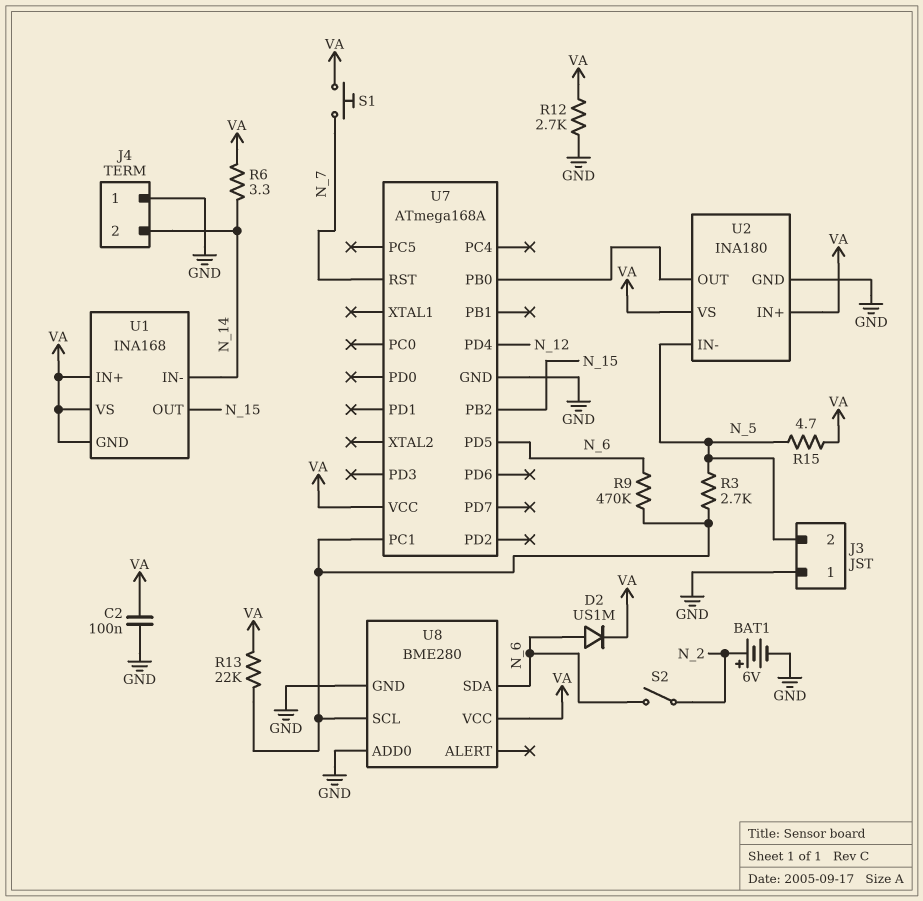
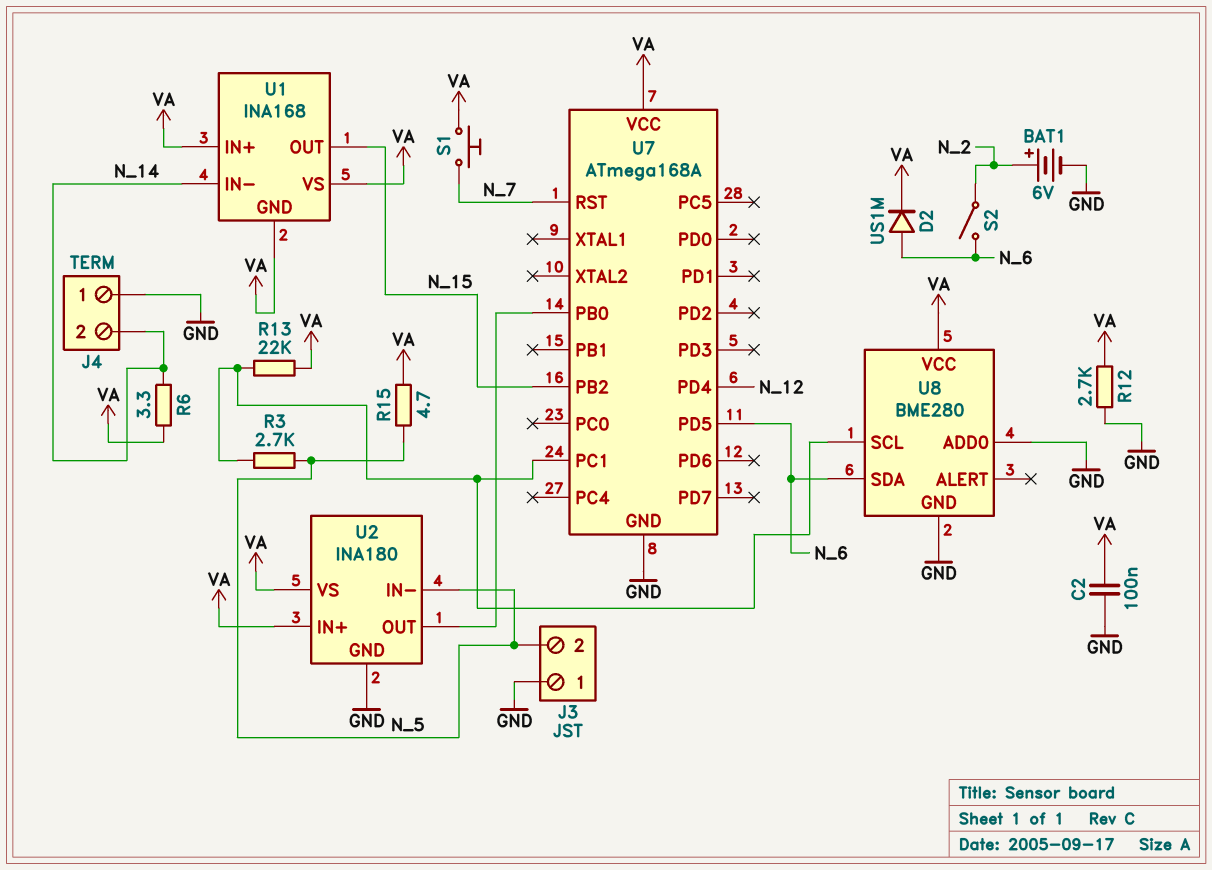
R9: 470k (N_6, U7/PC1) -> none

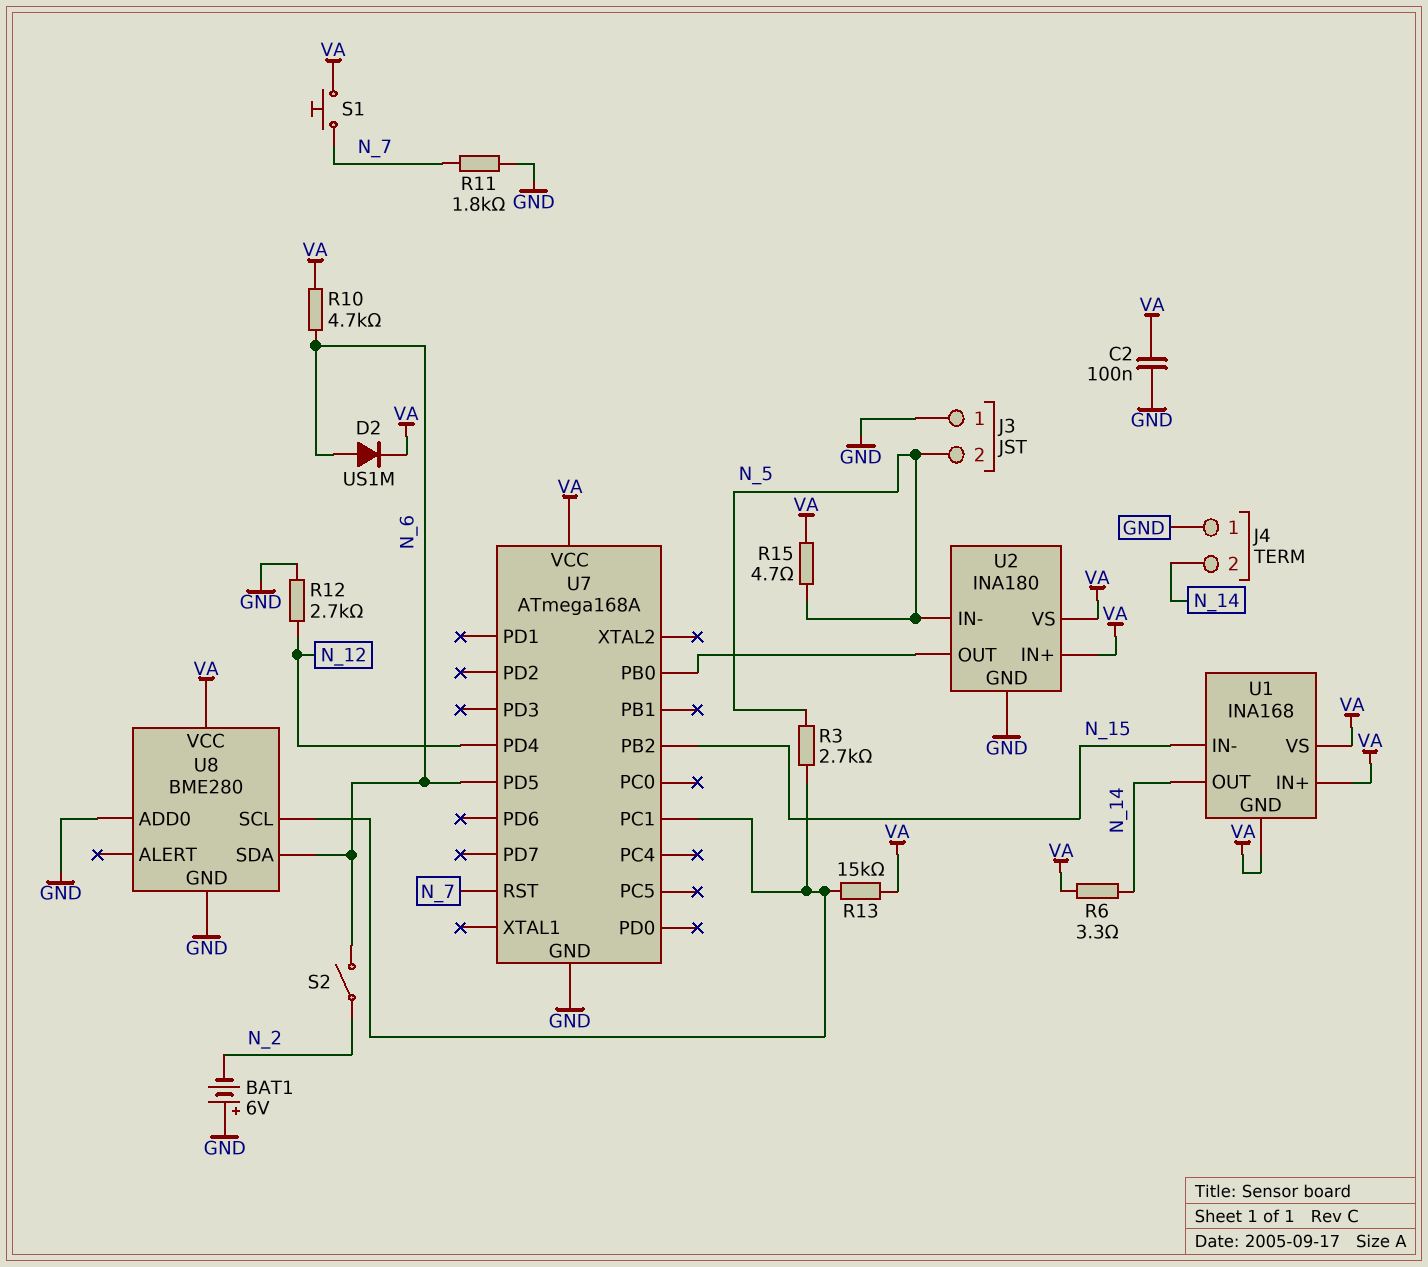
BAT1: 6V (plus N_2, minus GND) -> 6V (plus GND, minus N_2)
R10: none -> 4.7k (N_6, VA)
R11: none -> 1.8k (GND, N_7)
R12: 2.7k (GND, VA) -> 2.7k (GND, N_12)
R13: 22k (U7/PC1, VA) -> 15k (U7/PC1, VA)
U1 pin IN-: N_14 -> N_15
U1 pin OUT: N_15 -> N_14

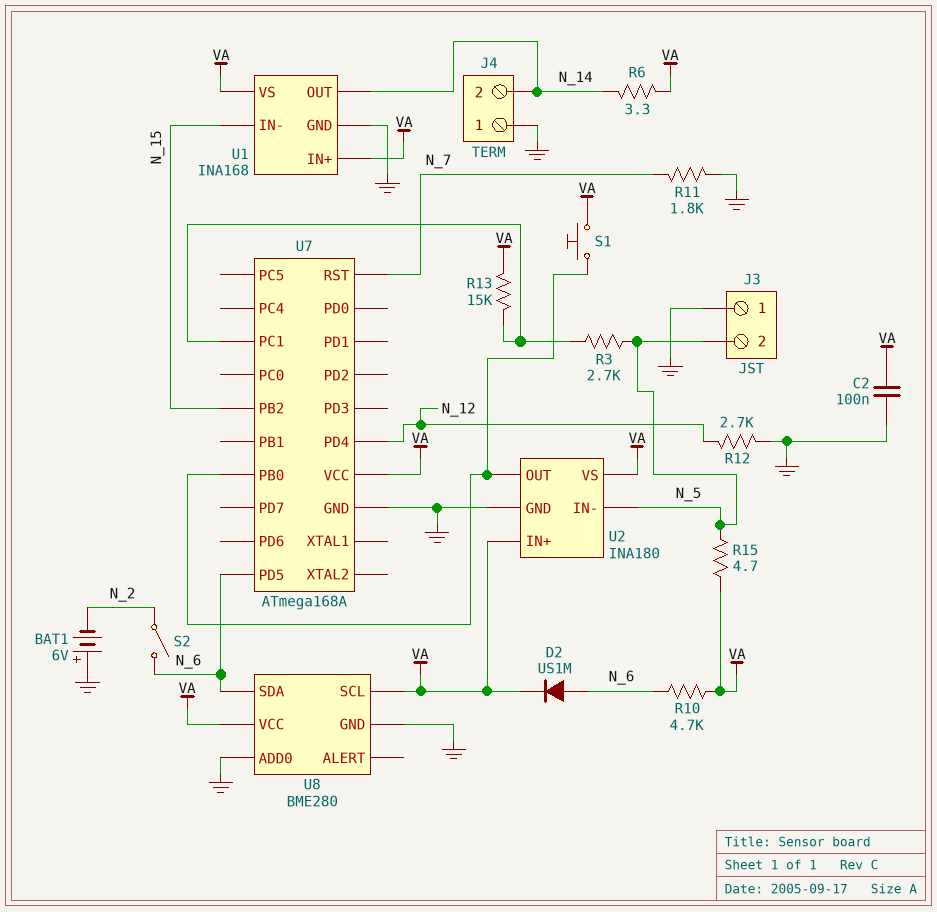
S1: button (N_7, VA) -> button (U2/OUT, VA)
U1 pin GND: VA -> GND
U8 pin SCL: U7/PC1 -> VA

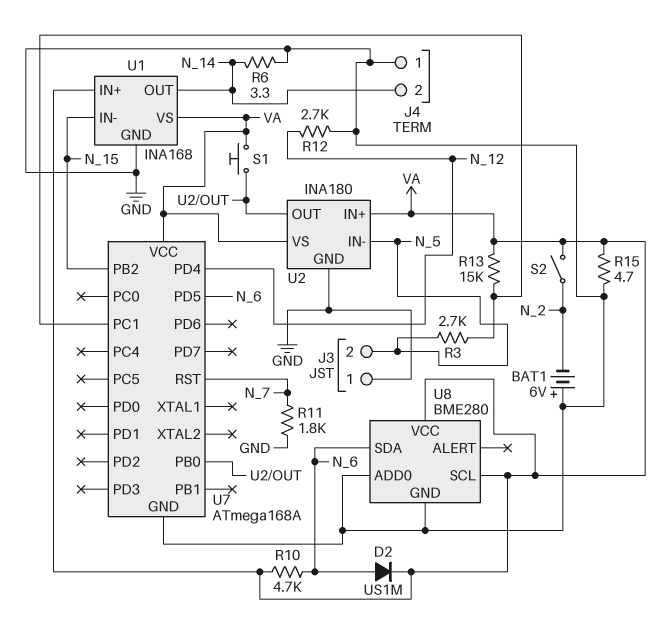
C2: 100nF (GND, VA) -> none
R6: 3.3 (N_14, VA) -> 3.3 (GND, N_14)
R15: 4.7 (N_5, VA) -> 4.7 (GND, VA)
S2: switch (N_2, N_6) -> switch (N_2, VA)

